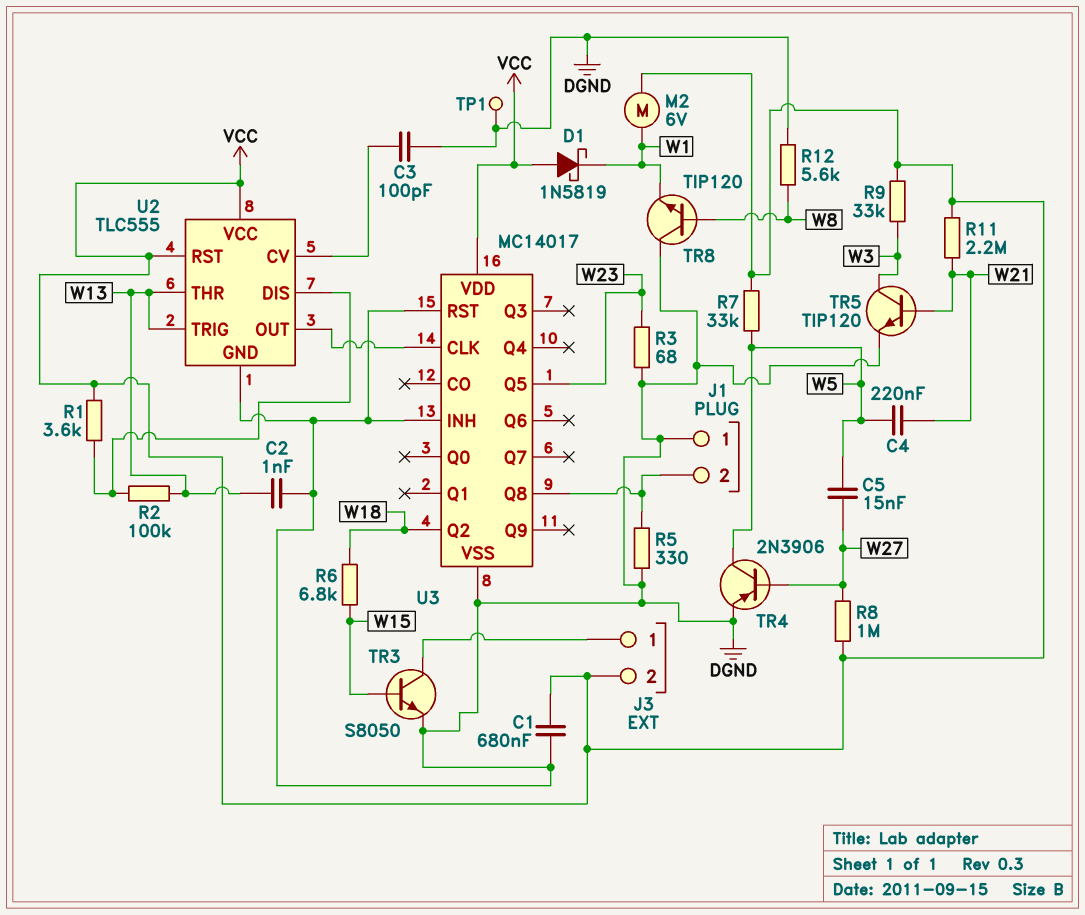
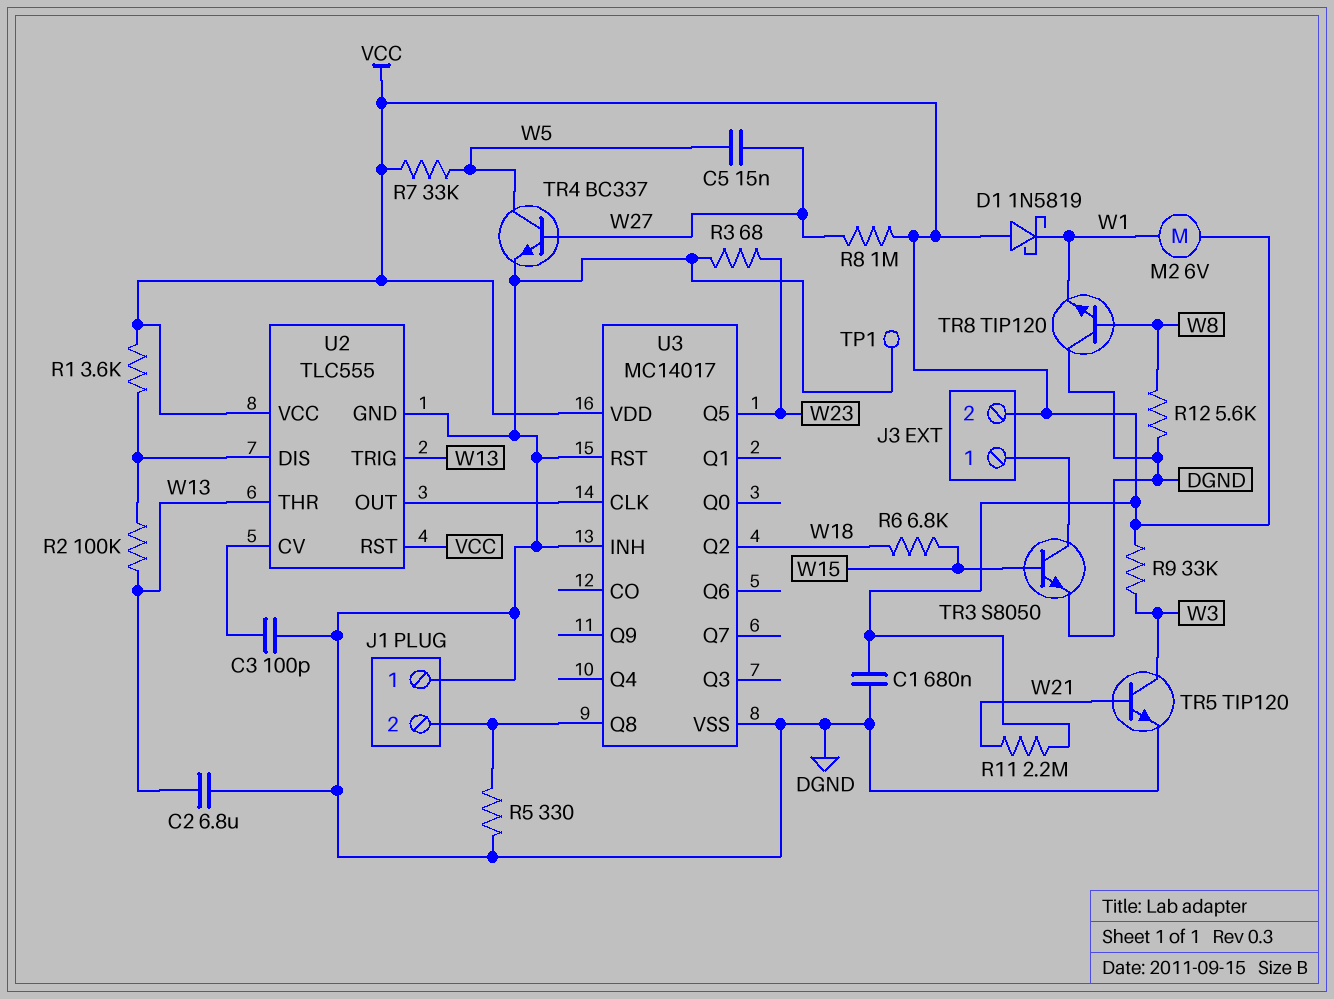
C2: 1nF (DGND, W13) -> 6.8uF (DGND, W13)
C4: 220nF (W5, W21) -> none
TR4: PNP 2N3906 (B W27, C W5, E DGND) -> NPN BC337 (B W27, C W5, E DGND)

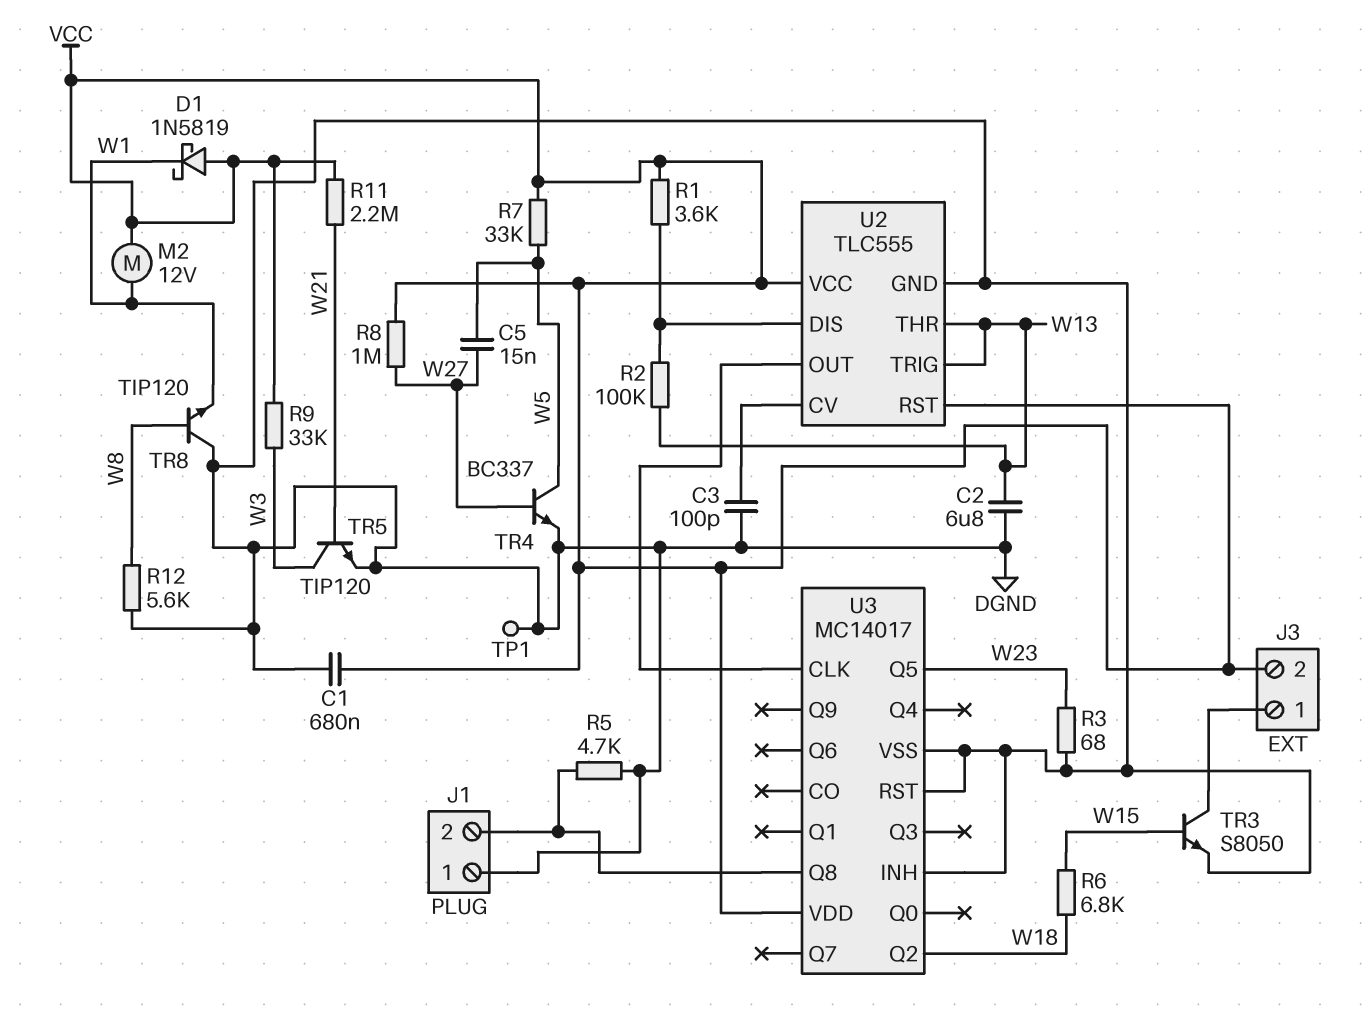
M2: motor 6V (VCC, W1) -> motor 12V (VCC, W1)
R5: 330 (DGND, J1/2) -> 4.7k (DGND, J1/2)

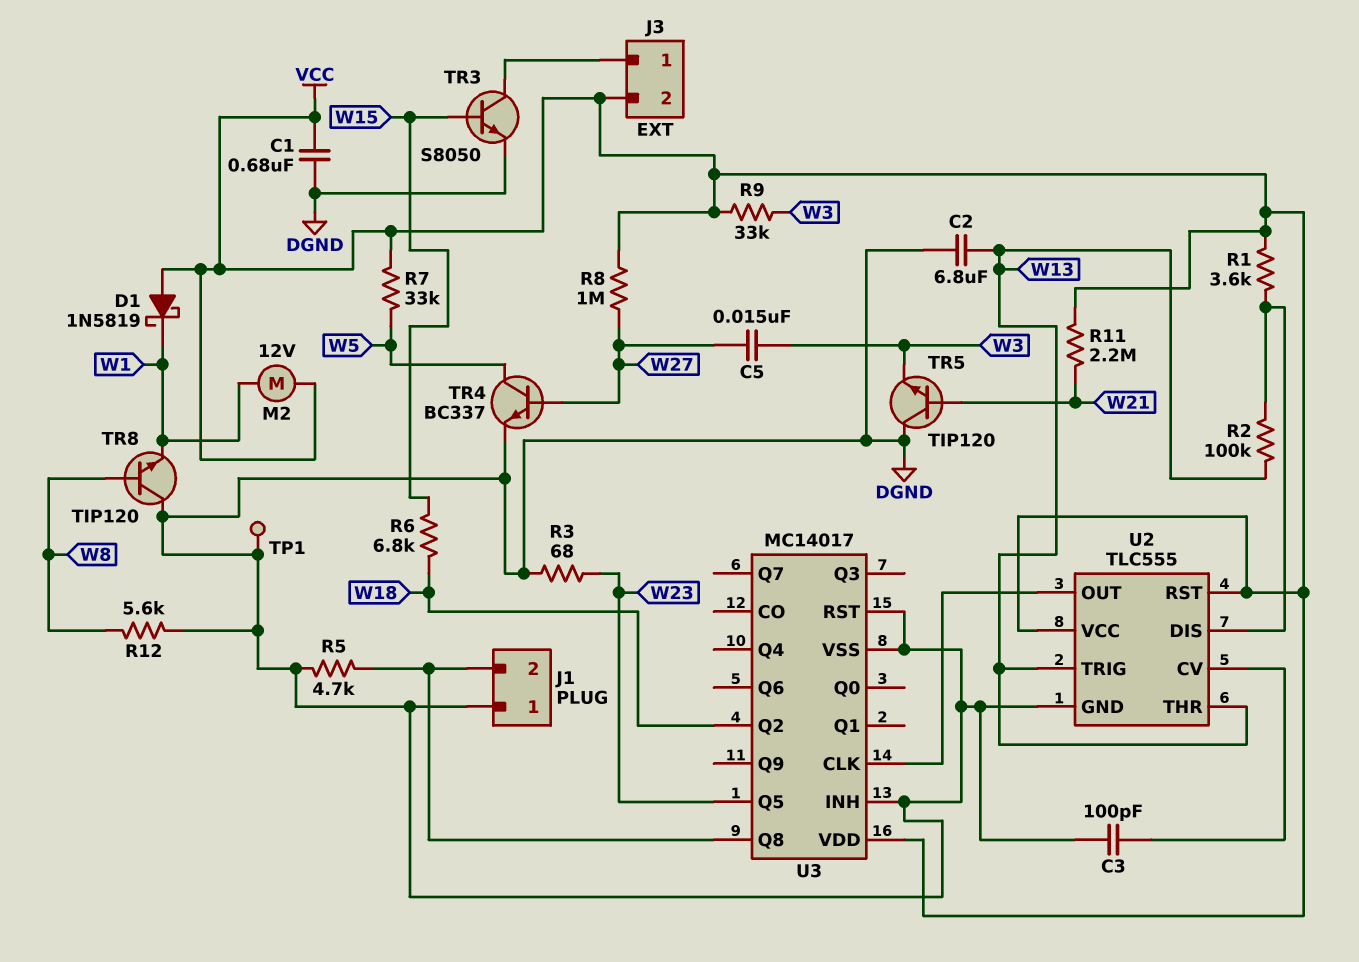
C5: 15nF (W5, W27) -> 15nF (W3, W27)
TR5: NPN TIP120 (B W21, C W3, E DGND) -> NPN TIP120 (B W21, C DGND, E W3)

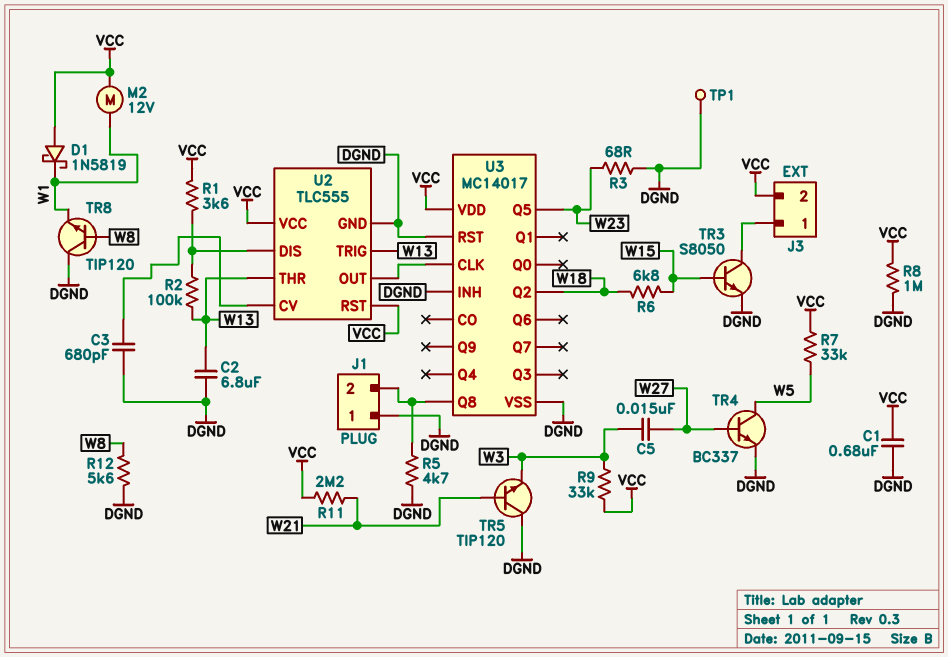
C3: 100pF (DGND, U2/CV) -> 680pF (DGND, U2/CV)
R8: 1M (VCC, W27) -> 1M (DGND, VCC)

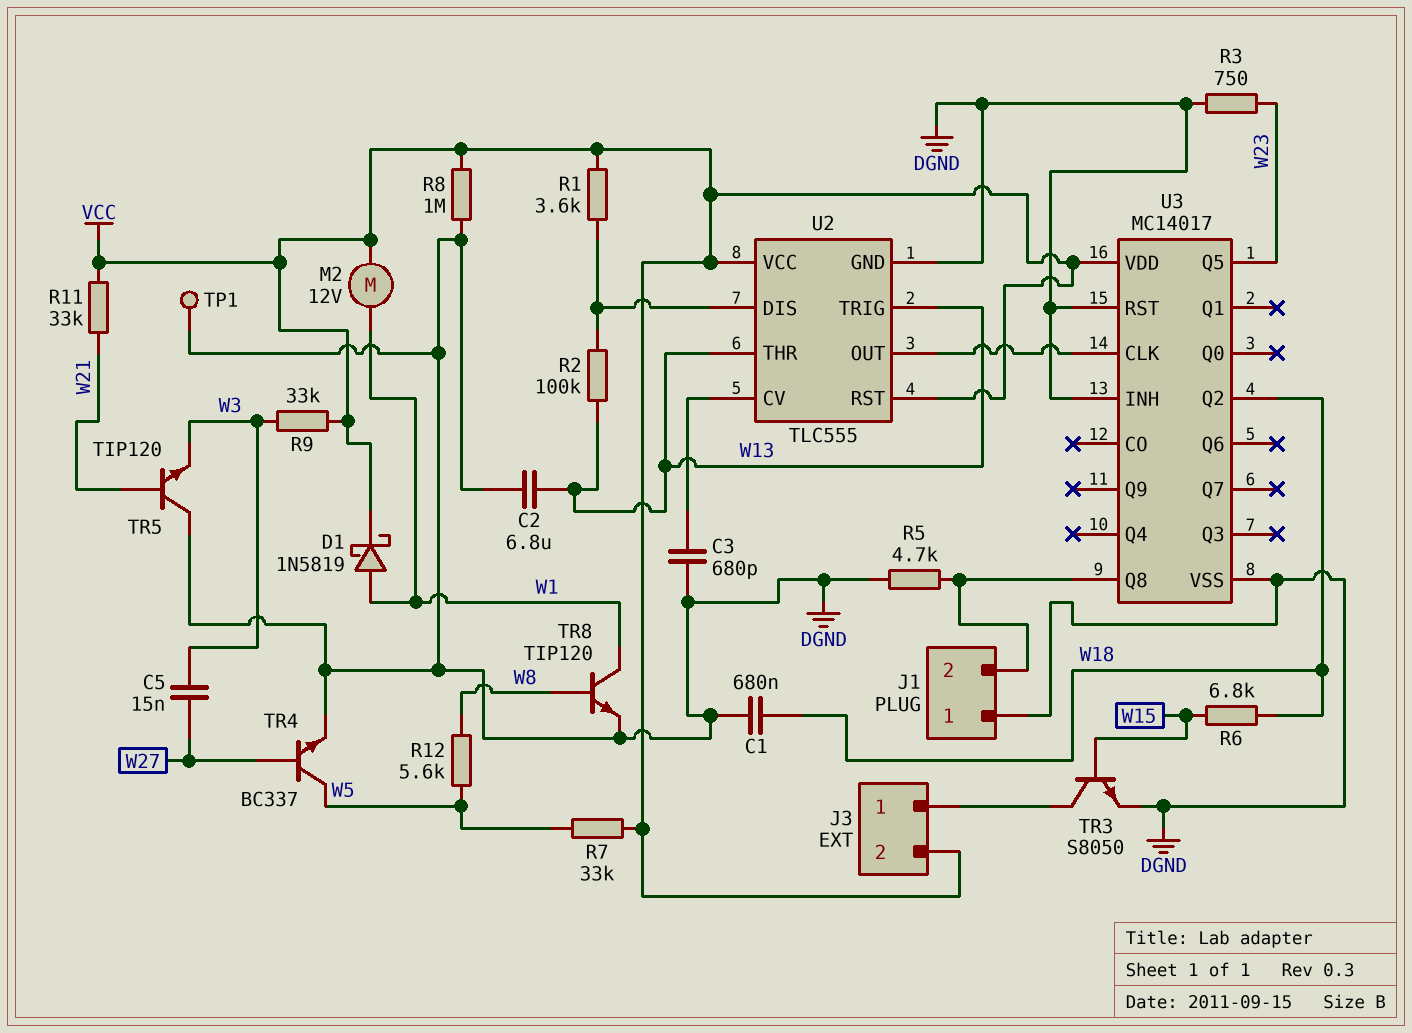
C1: 680nF (DGND, VCC) -> 680nF (DGND, W18)
D1: schottky 1N5819 (A VCC, K W1) -> schottky 1N5819 (A W1, K VCC)
R3: 68 (DGND, W23) -> 750 (DGND, W23)
R11: 2.2M (VCC, W21) -> 33k (VCC, W21)
R12: 5.6k (DGND, W8) -> 5.6k (W5, W8)
TR8: NPN TIP120 (B W8, C DGND, E W1) -> NPN TIP120 (B W8, C W1, E DGND)

